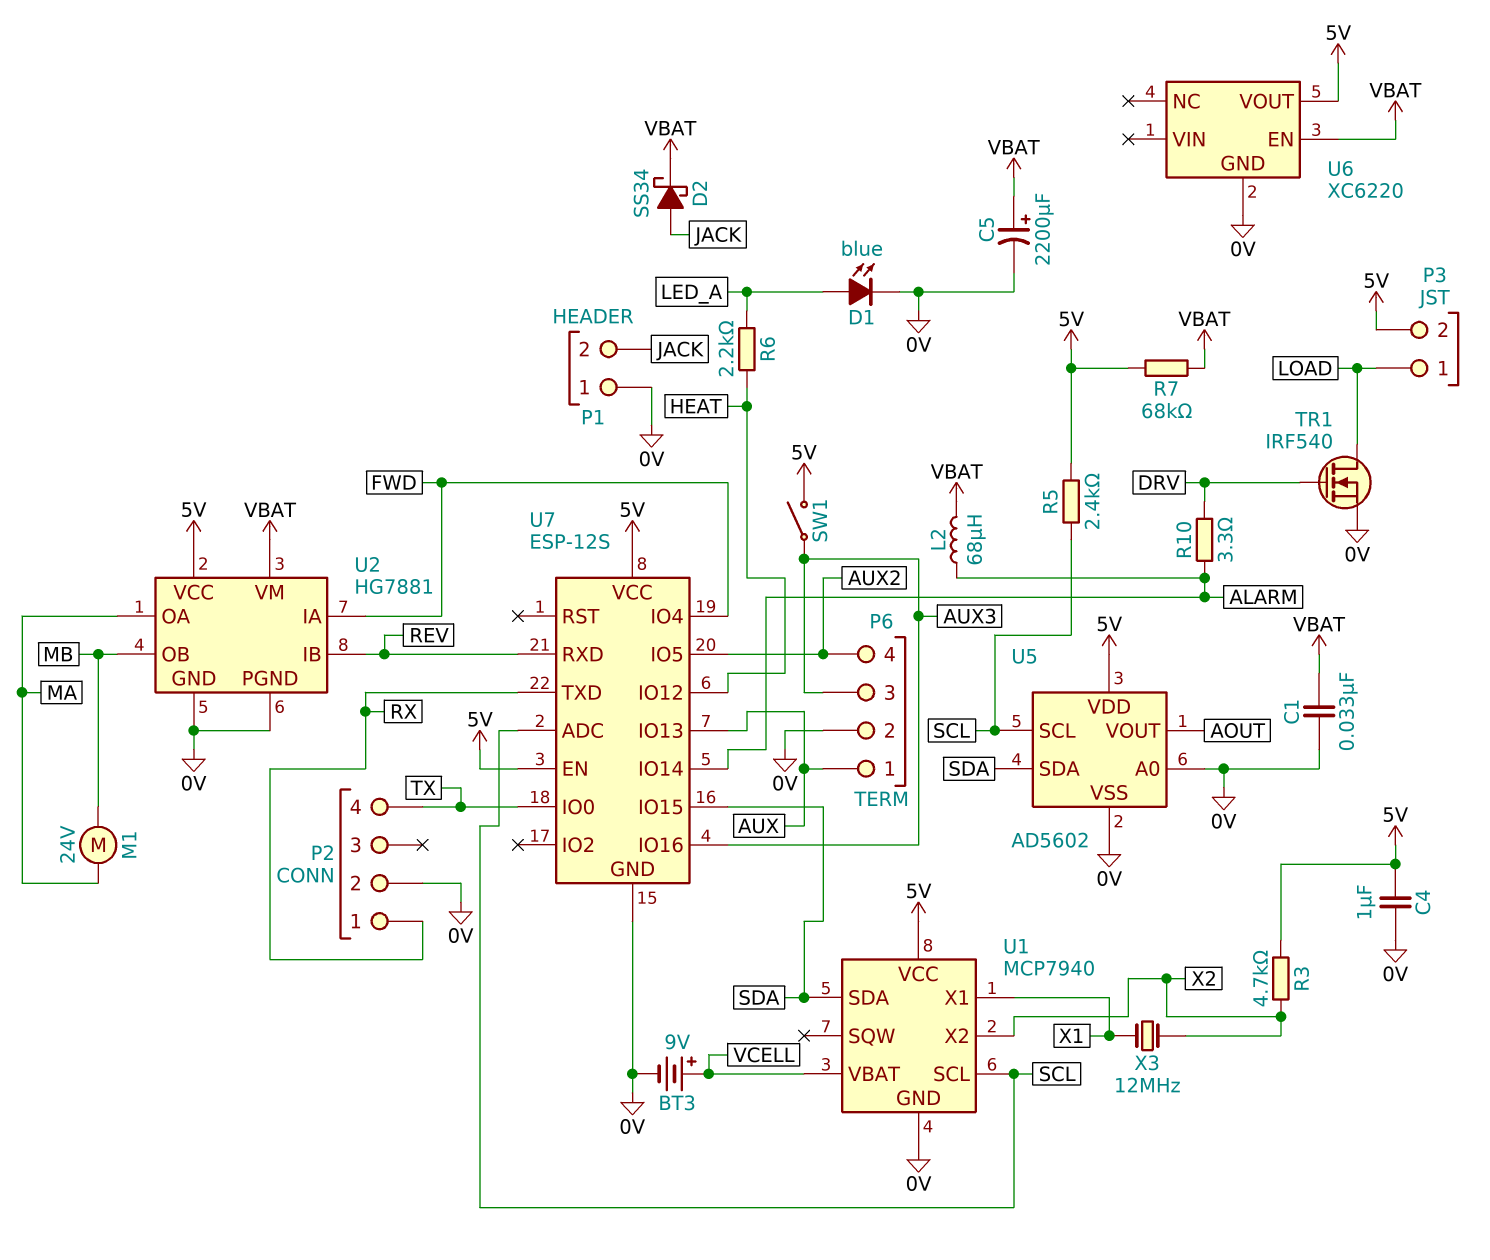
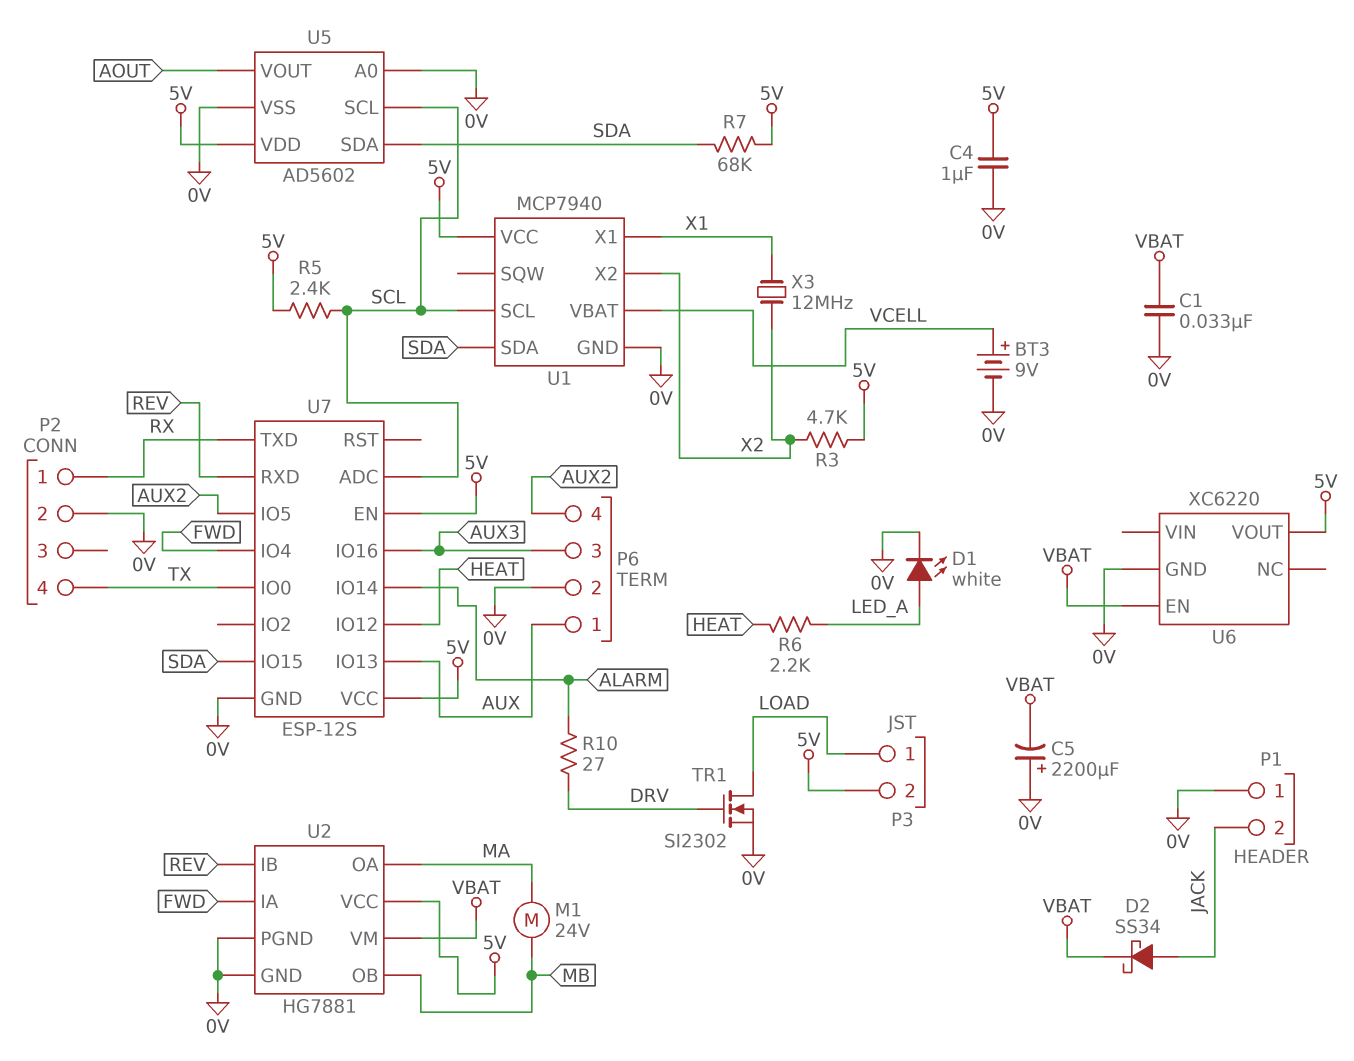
C5: 2200uF (plus VBAT, minus 0V) -> 2200uF (plus 0V, minus VBAT)
D1: LED blue (A LED_A, K 0V) -> LED white (A LED_A, K 0V)
L2: 68uH (ALARM, VBAT) -> none
R7: 68k (5V, VBAT) -> 68k (5V, SDA)
R10: 3.3 (ALARM, DRV) -> 27 (ALARM, DRV)
SW1: switch (5V, AUX3) -> none
TR1: NMOS IRF540 (G DRV, D LOAD, S 0V) -> NMOS SI2302 (G DRV, D LOAD, S 0V)

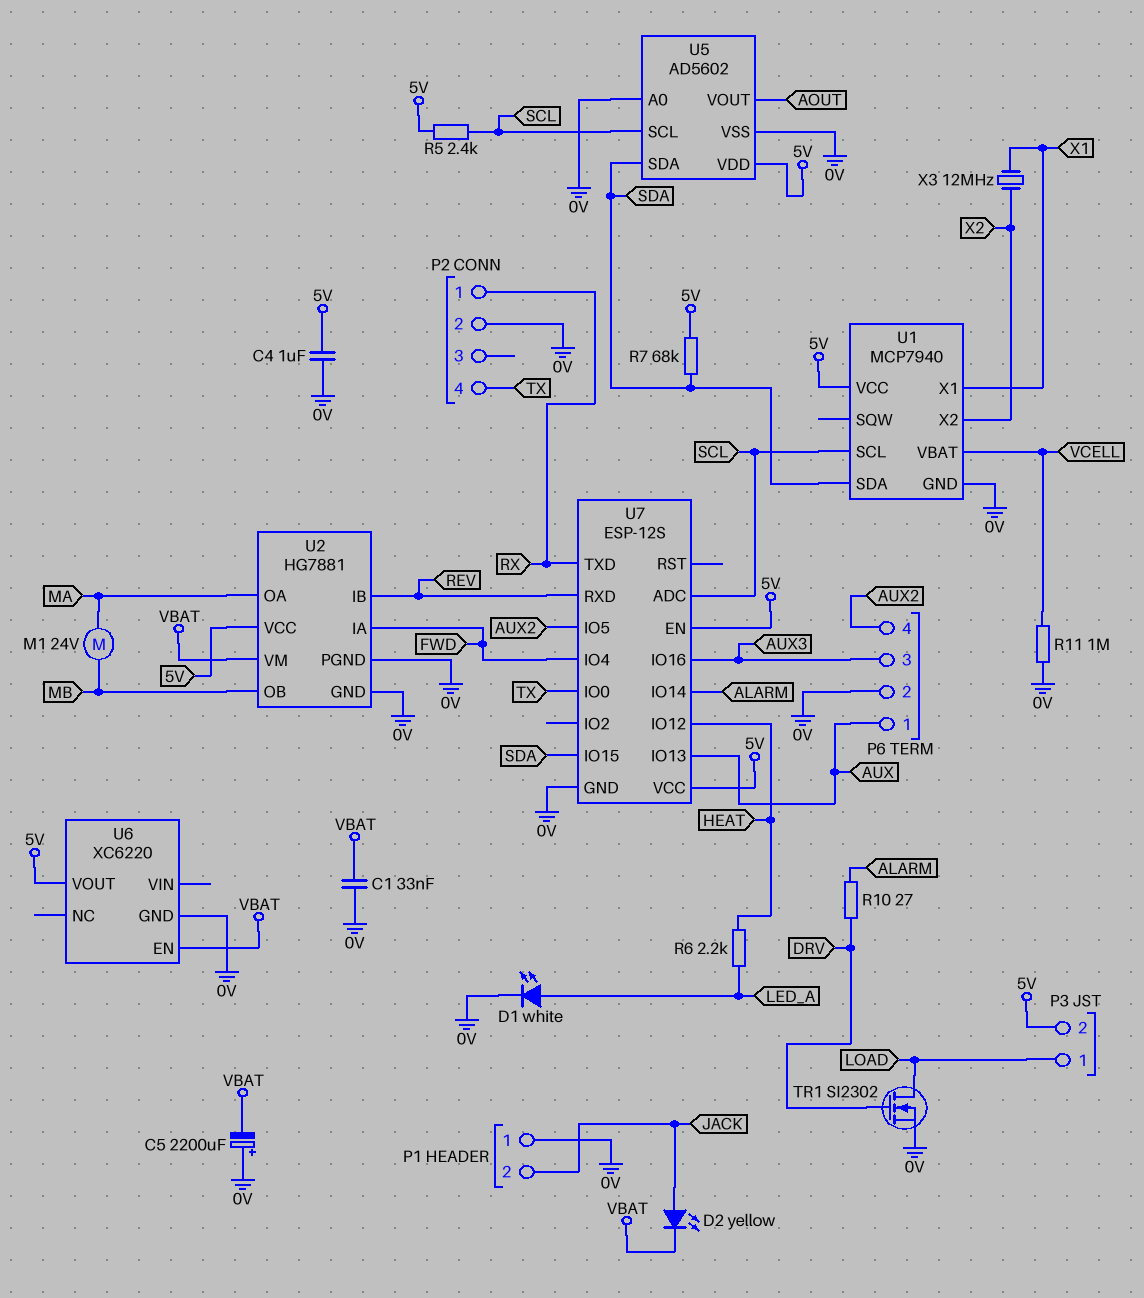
BT3: 9V (plus VCELL, minus 0V) -> none
D2: schottky SS34 (A JACK, K VBAT) -> LED yellow (A JACK, K VBAT)
R3: 4.7k (5V, X2) -> none
R11: none -> 1M (0V, VCELL)

